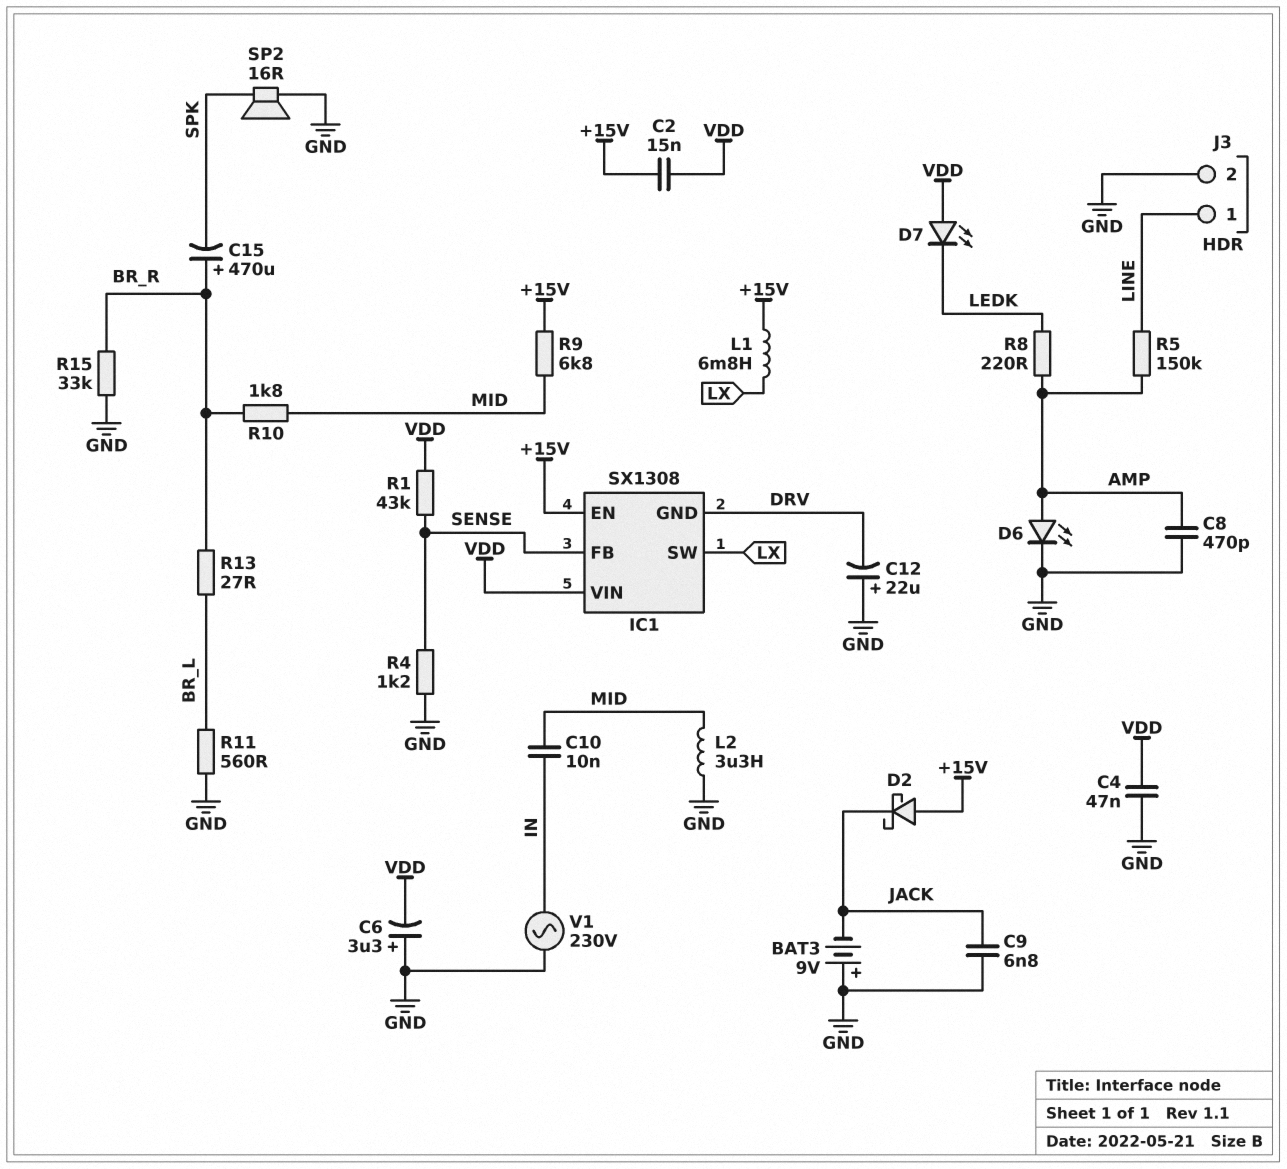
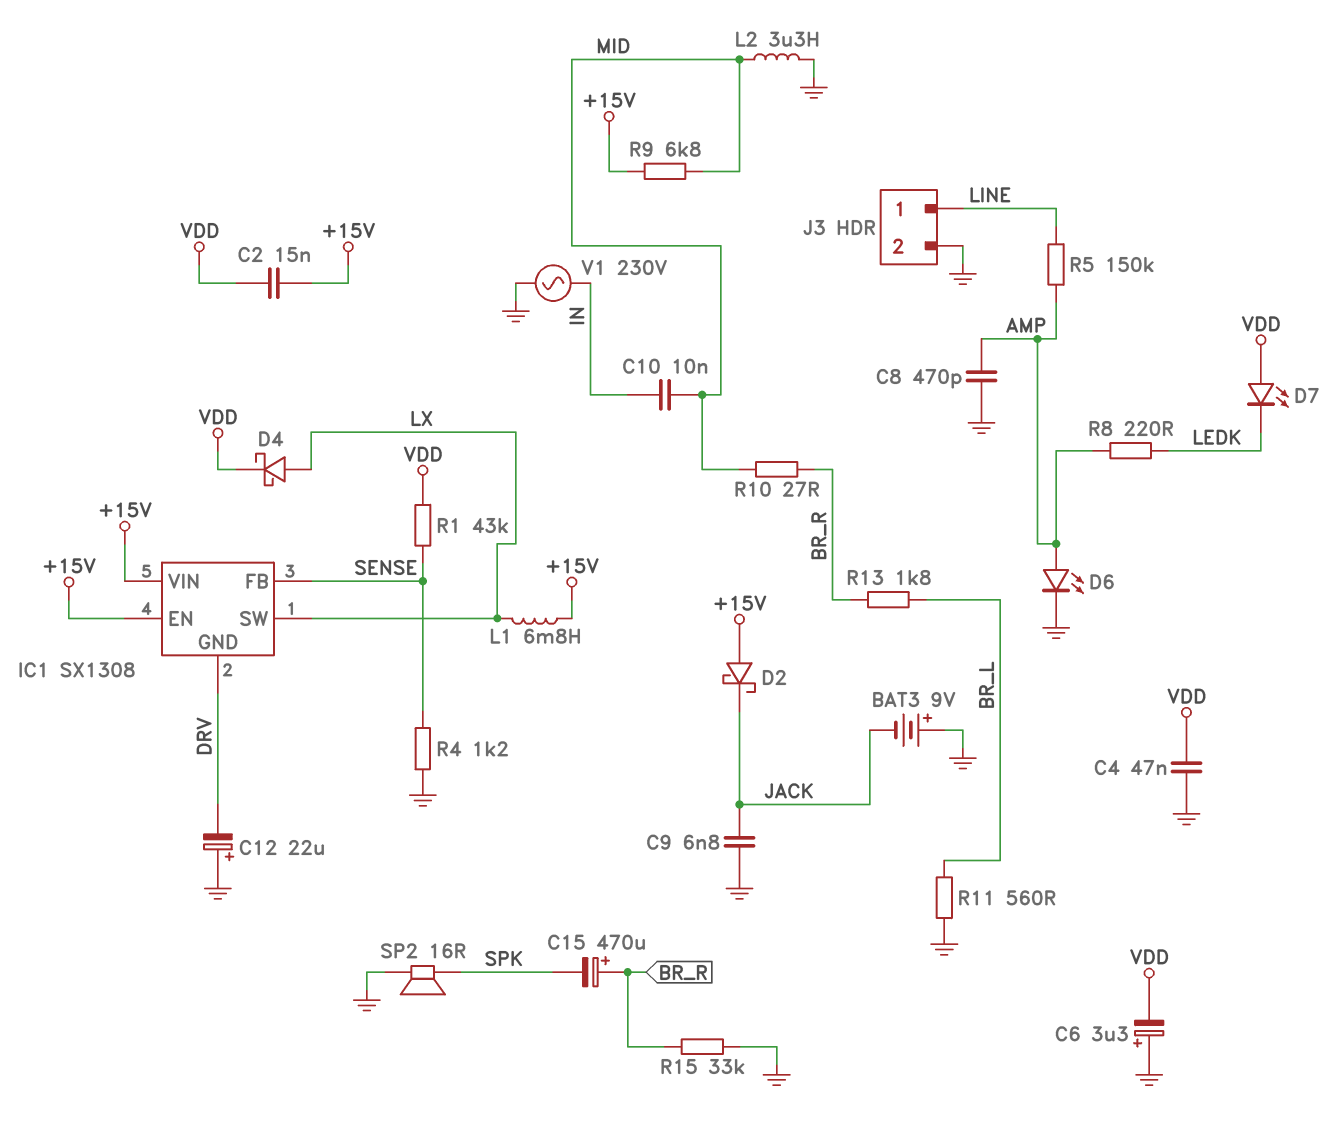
D4: none -> schottky (A LX, K VDD)
IC1 pin VIN: VDD -> +15V
R10: 1.8k (BR_R, MID) -> 27 (BR_R, MID)
R13: 27 (BR_L, BR_R) -> 1.8k (BR_L, BR_R)

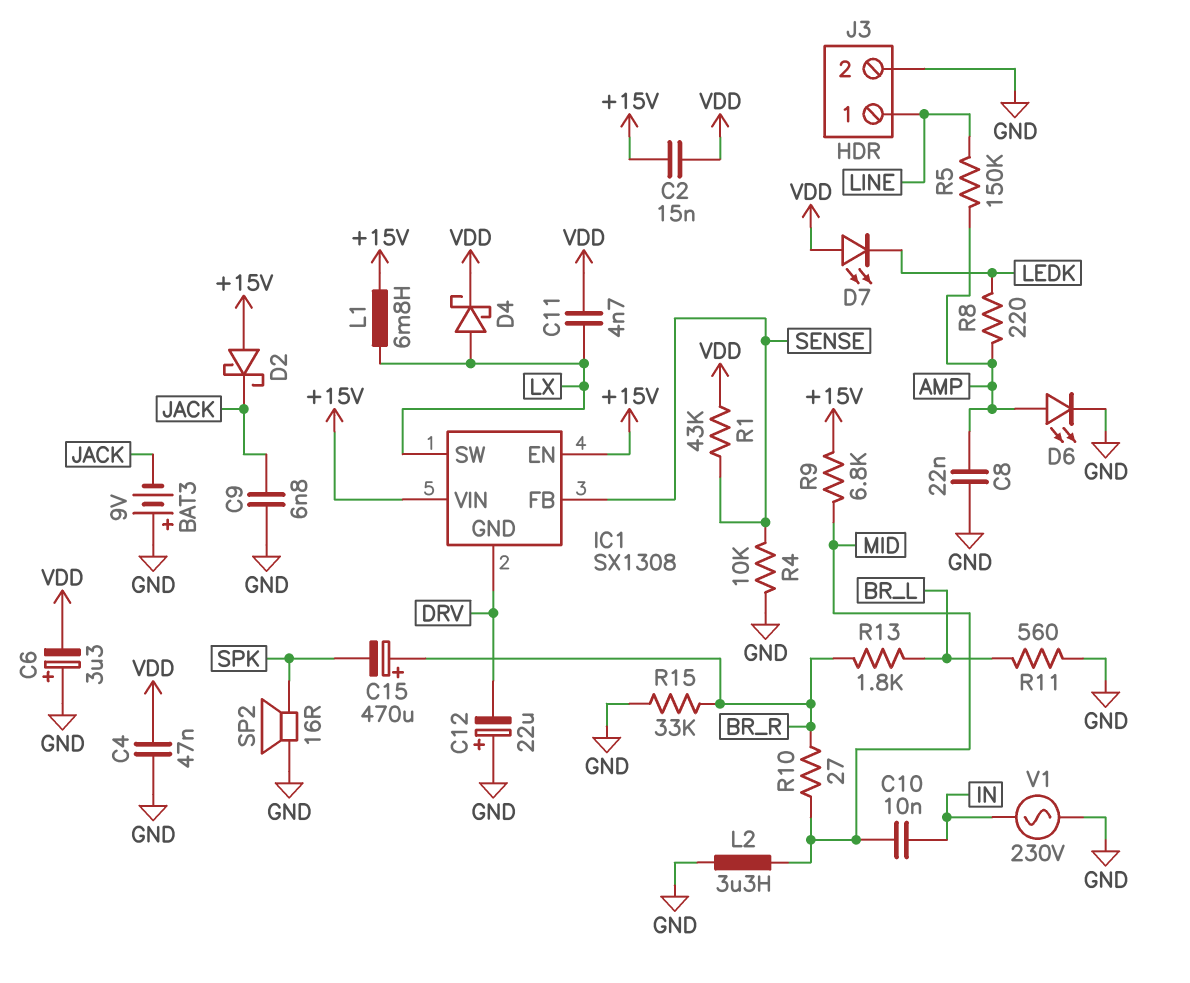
C8: 470pF (AMP, GND) -> 22nF (AMP, GND)
C11: none -> 4.7nF (LX, VDD)
R4: 1.2k (GND, SENSE) -> 10k (GND, SENSE)

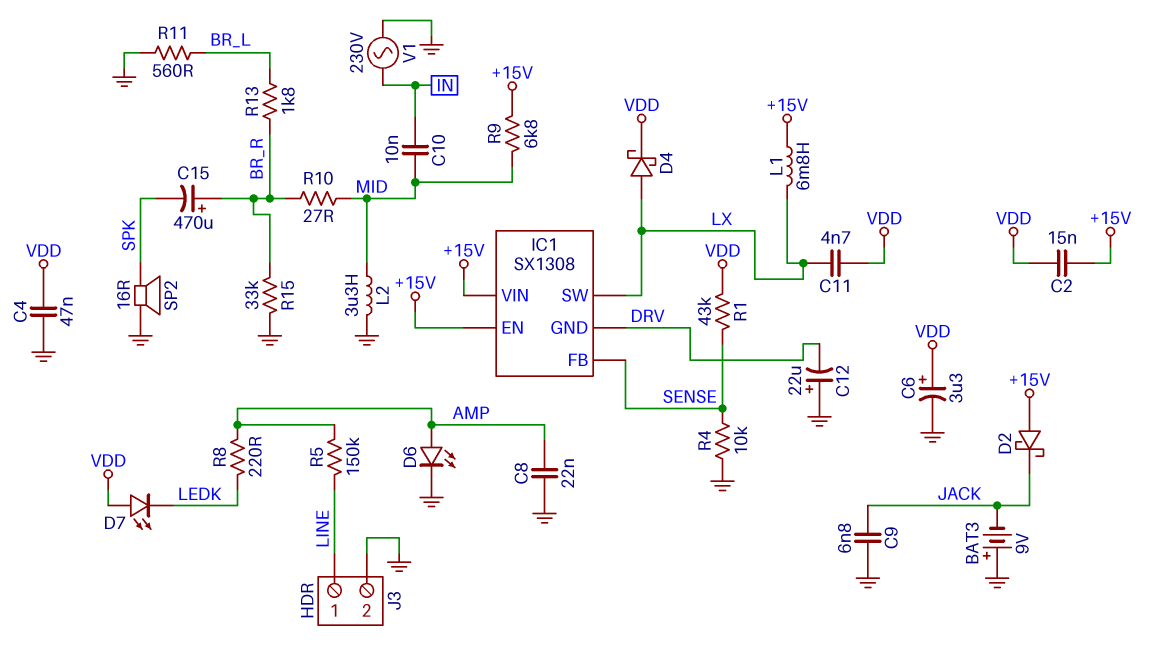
C6: 3.3uF (plus GND, minus VDD) -> 3.3uF (plus VDD, minus GND)

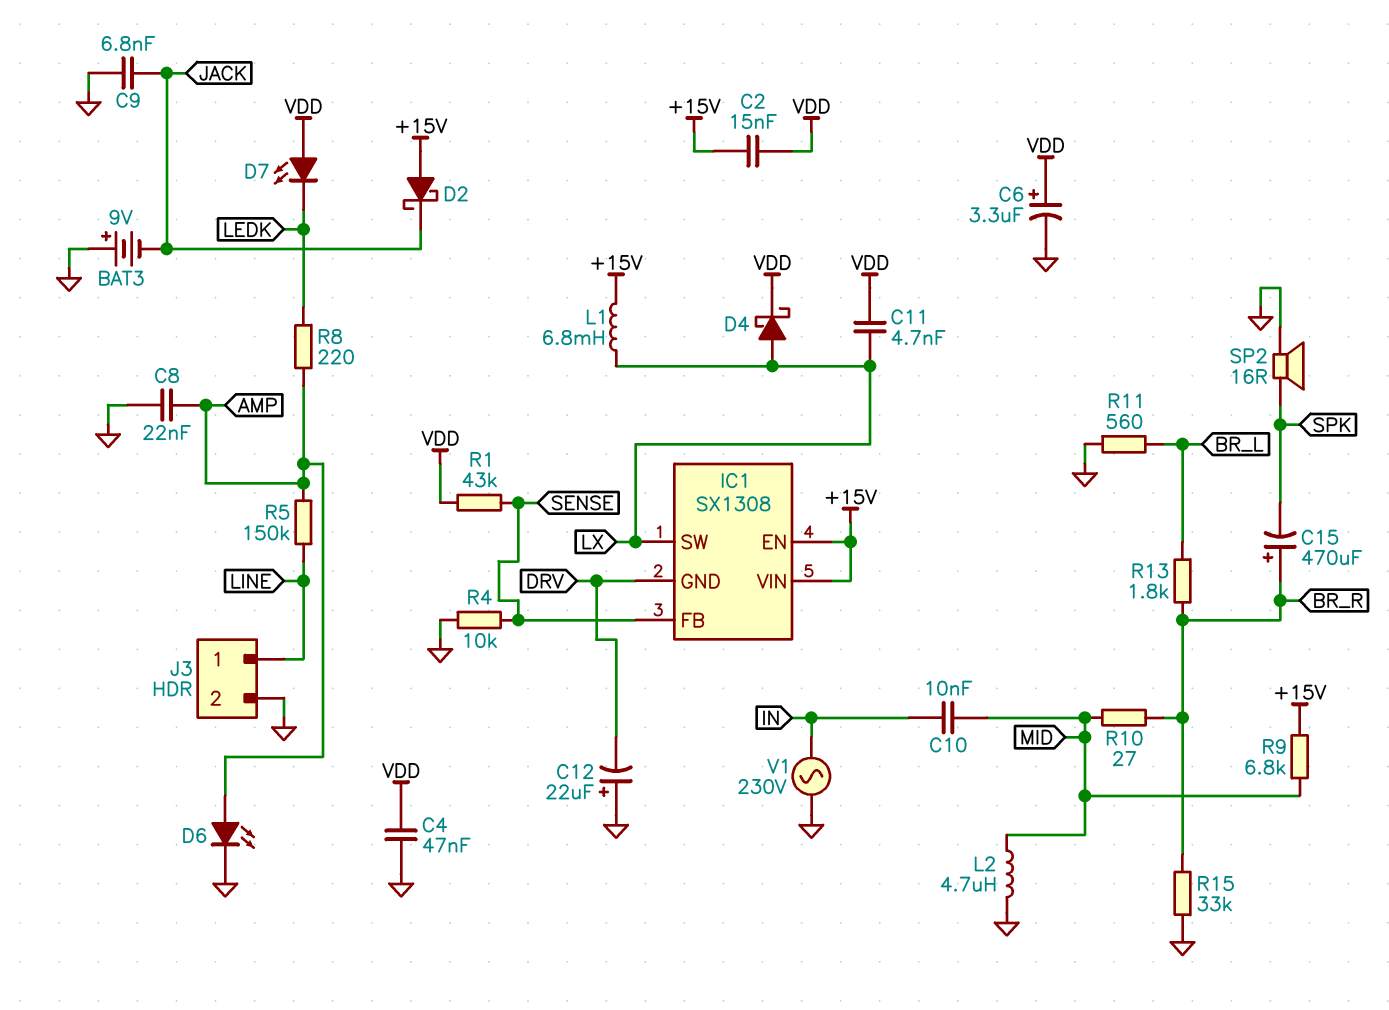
L2: 3.3uH (GND, MID) -> 4.7uH (GND, MID)

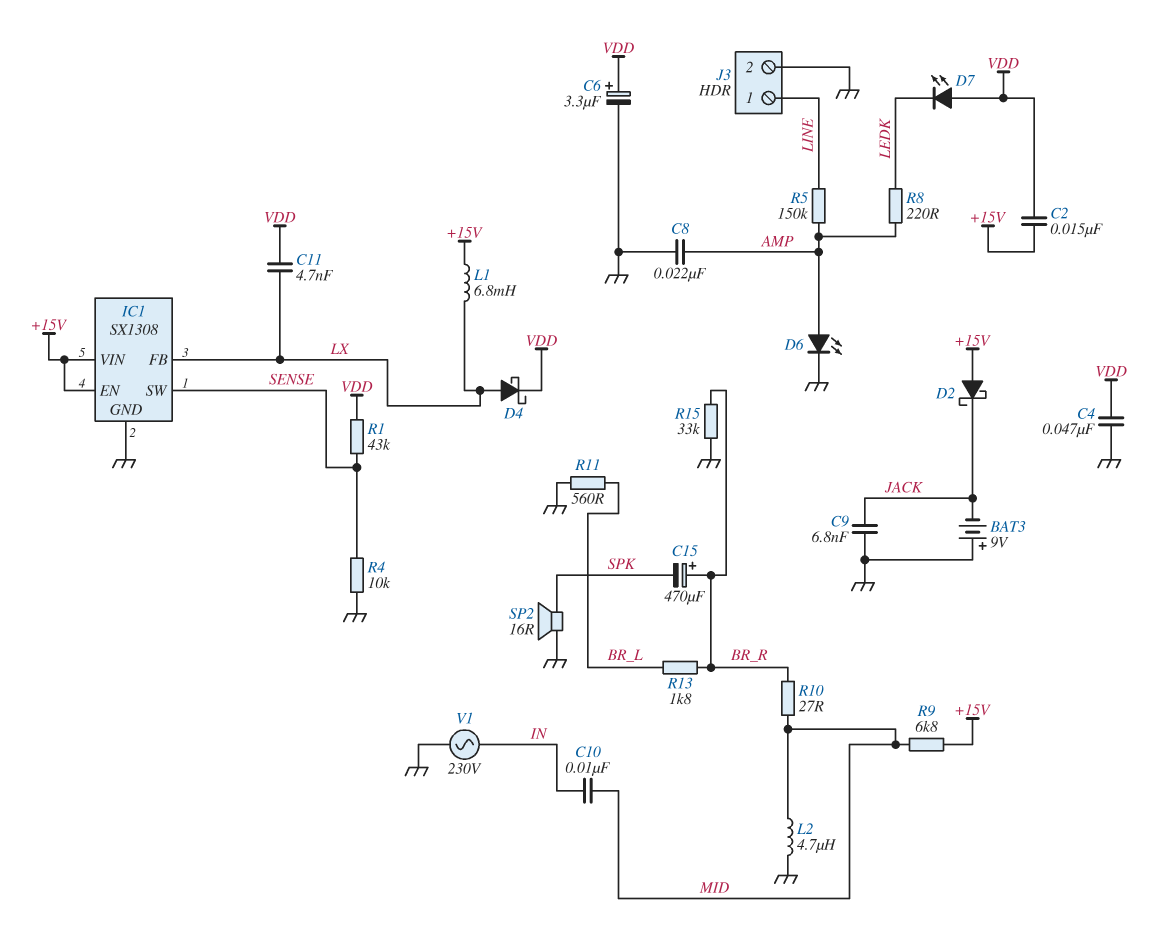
C12: 22uF (plus GND, minus DRV) -> none
IC1 pin FB: SENSE -> LX
IC1 pin GND: DRV -> GND
IC1 pin SW: LX -> SENSE

